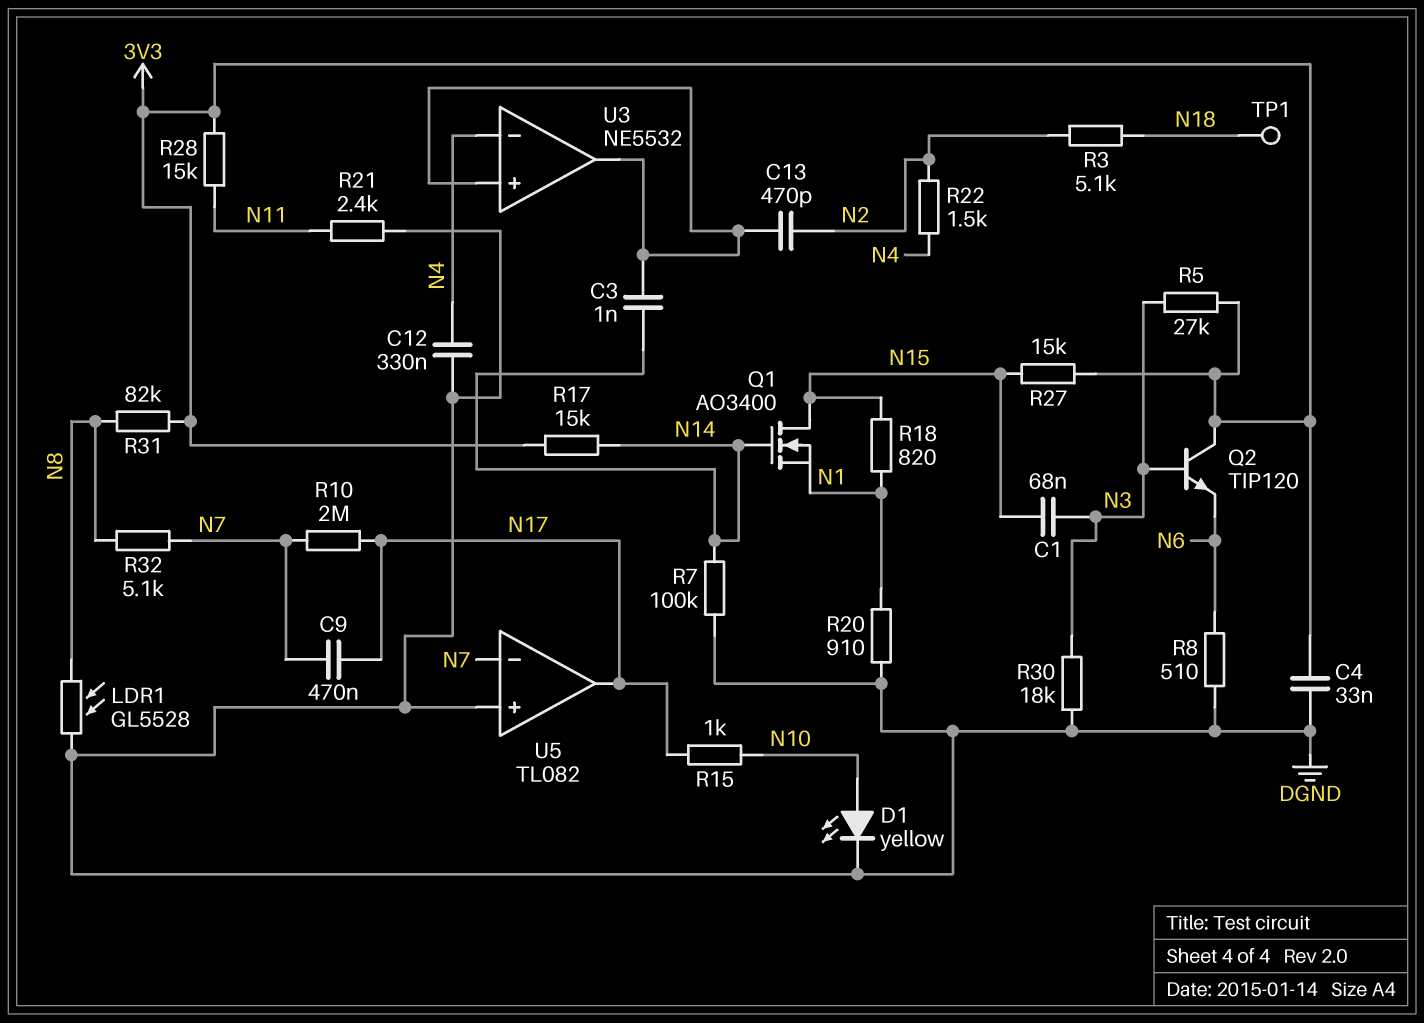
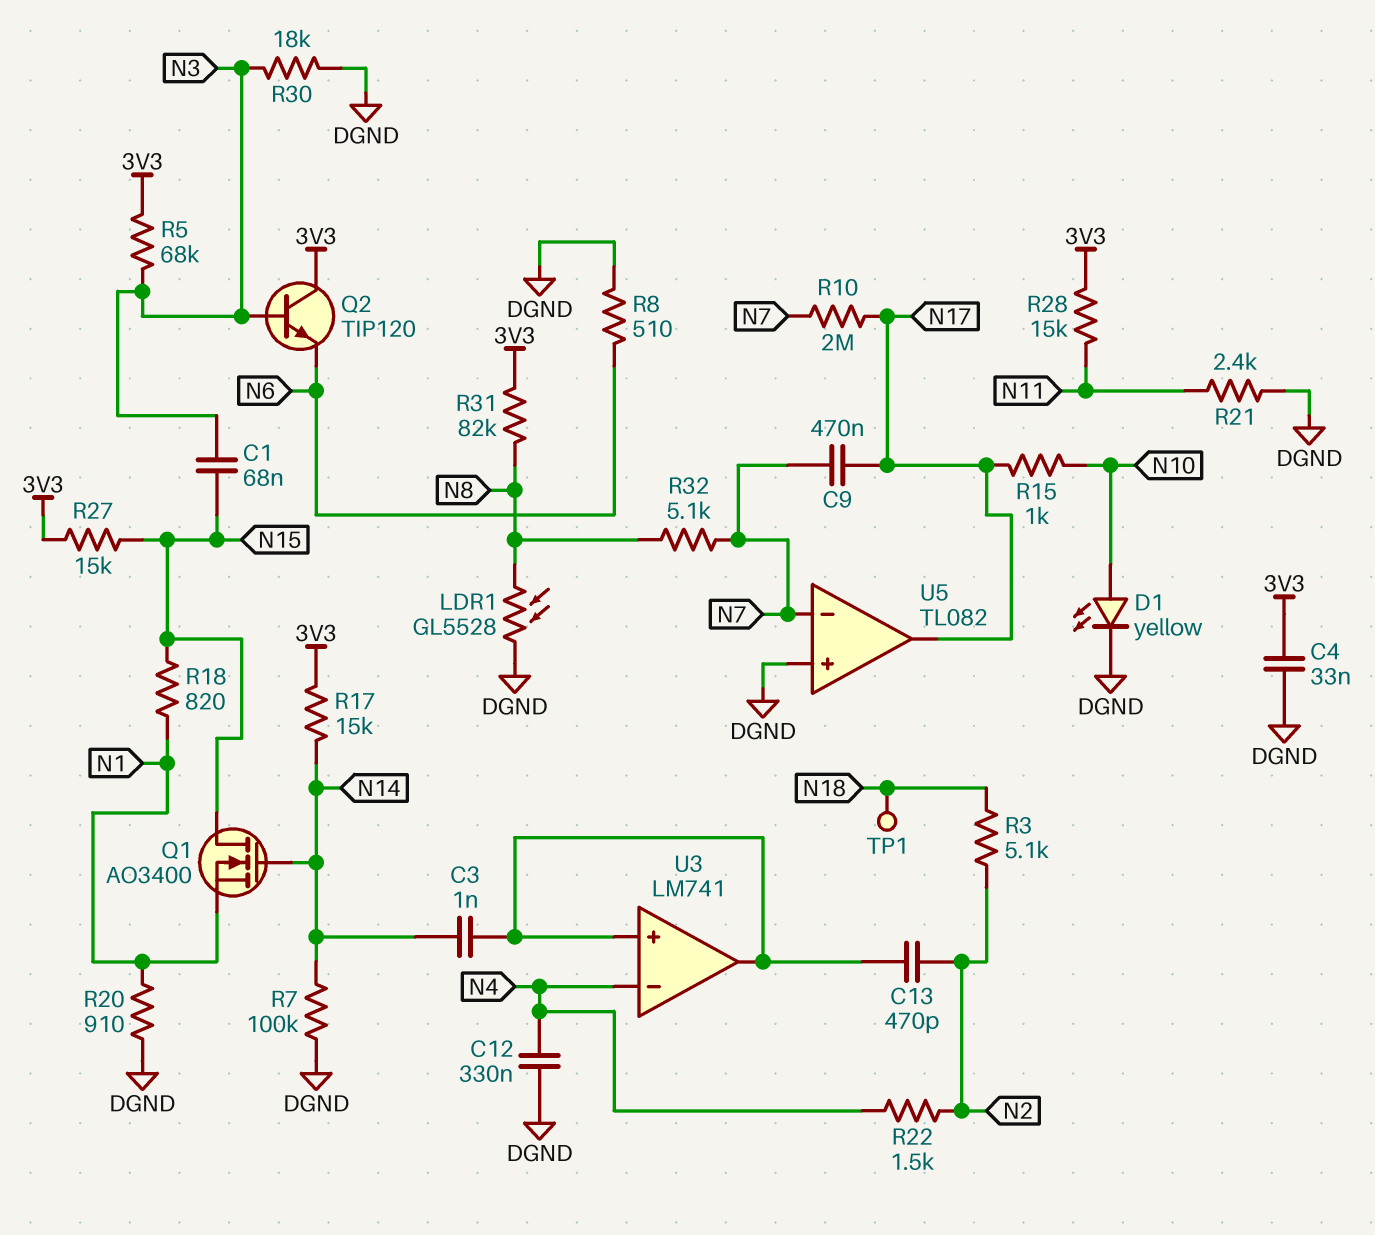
R5: 27k (3V3, N3) -> 68k (3V3, N3)
U3: NE5532 -> LM741

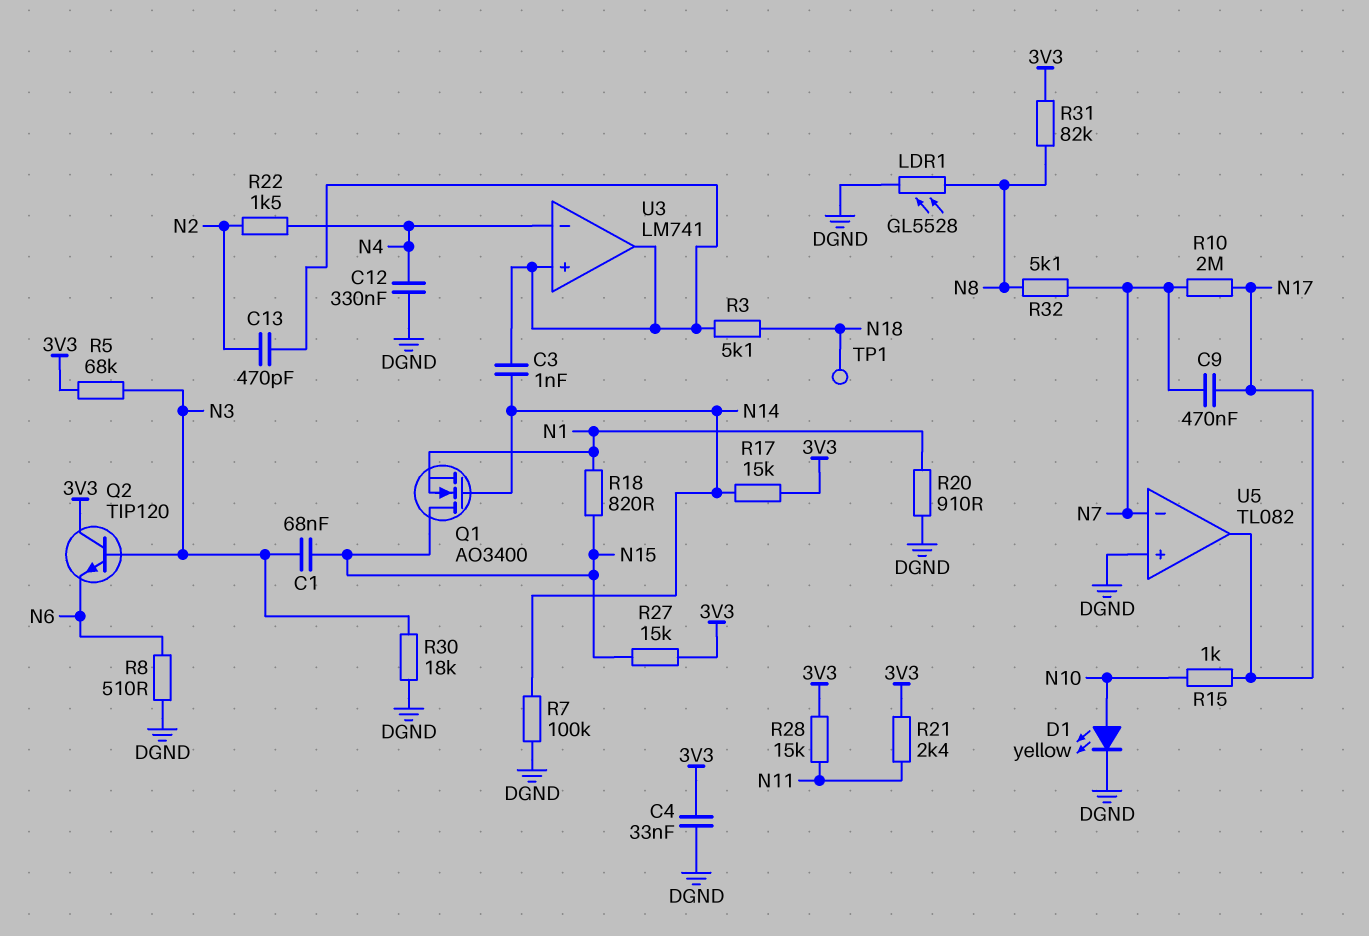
R3: 5.1k (N2, N18) -> 5.1k (N18, U3/in+)
R21: 2.4k (DGND, N11) -> 2.4k (3V3, N11)

